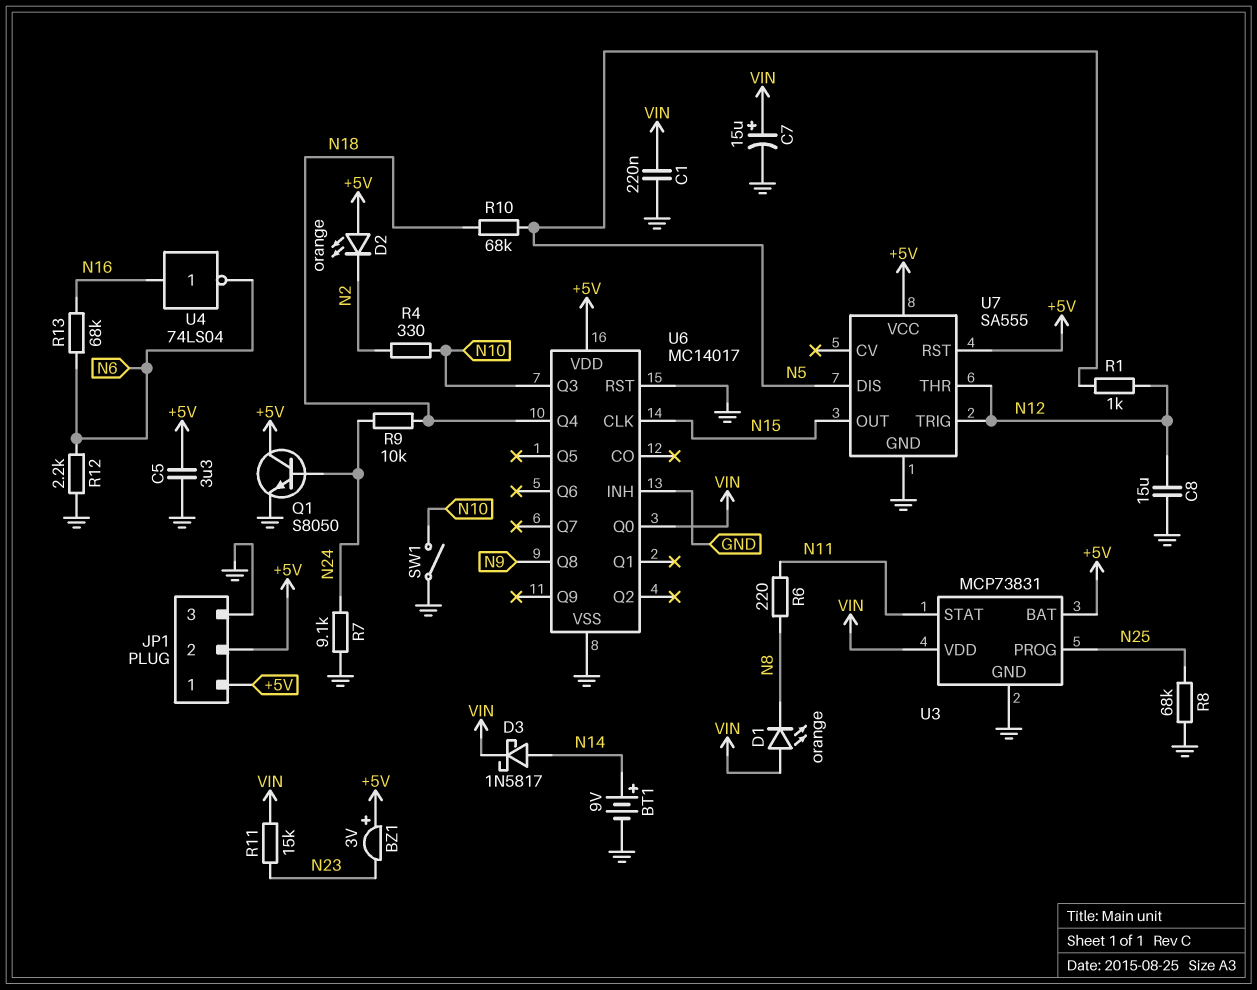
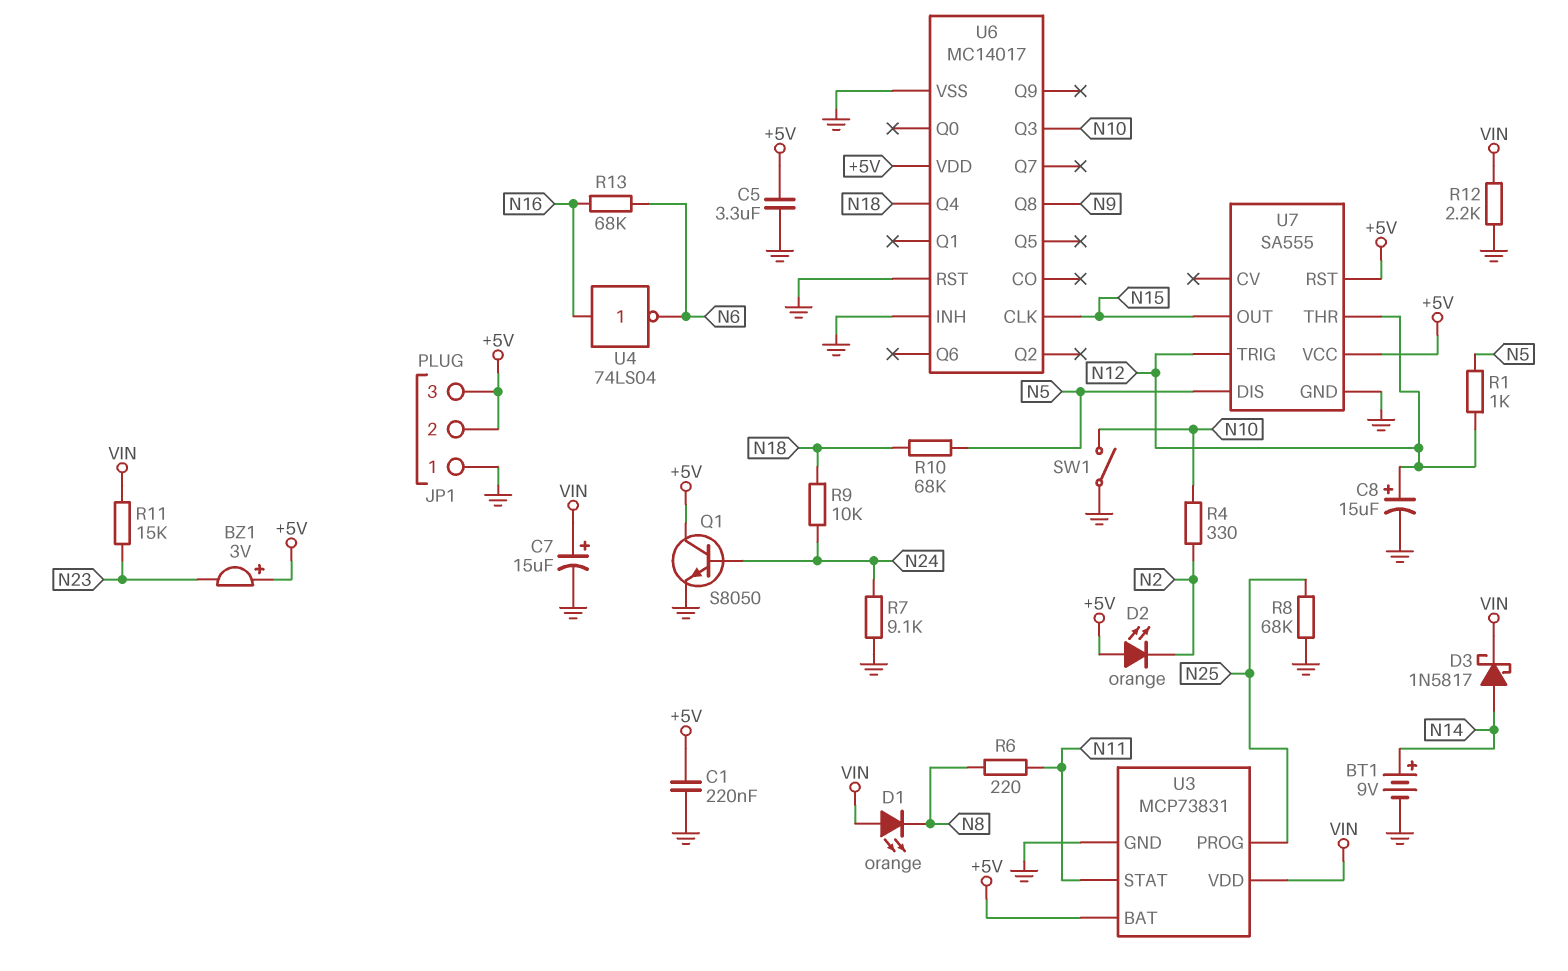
C1: 220nF (GND, VIN) -> 220nF (+5V, GND)
C8: 15uF (GND, N12) -> 15uF (plus N12, minus GND)
JP1 pin 1: +5V -> GND
JP1 pin 3: GND -> +5V
R12: 2.2k (GND, N6) -> 2.2k (GND, VIN)
U6 pin Q0: VIN -> none

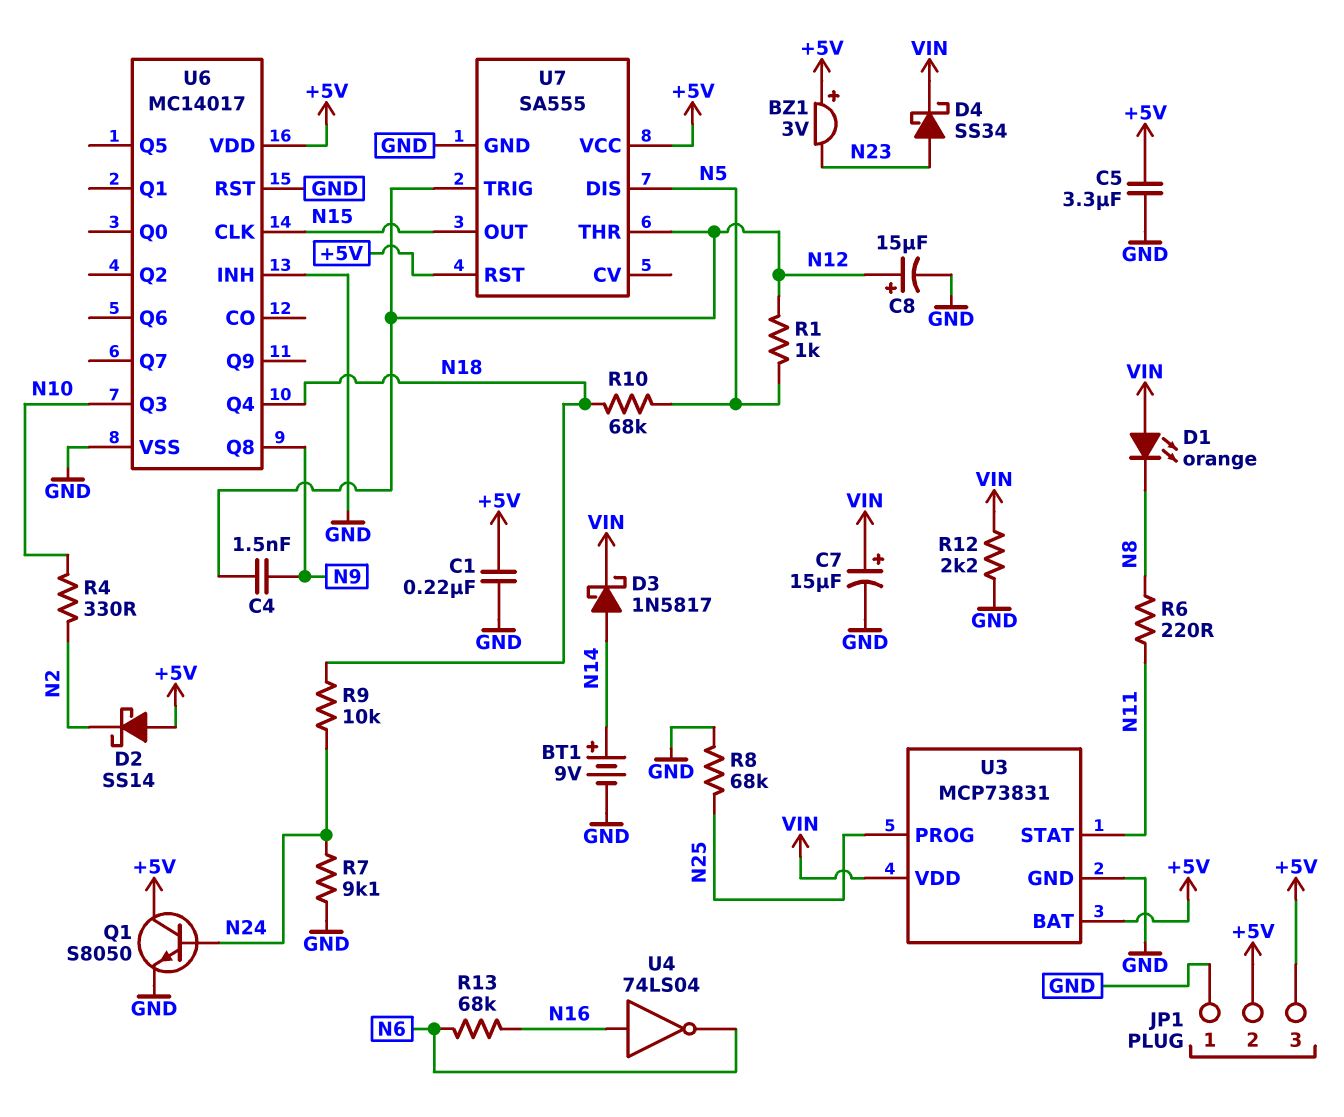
C4: none -> 1.5nF (N9, N12)
D2: LED orange (A +5V, K N2) -> schottky SS14 (A +5V, K N2)
D4: none -> schottky SS34 (A N23, K VIN)
R11: 15k (N23, VIN) -> none
SW1: switch (GND, N10) -> none

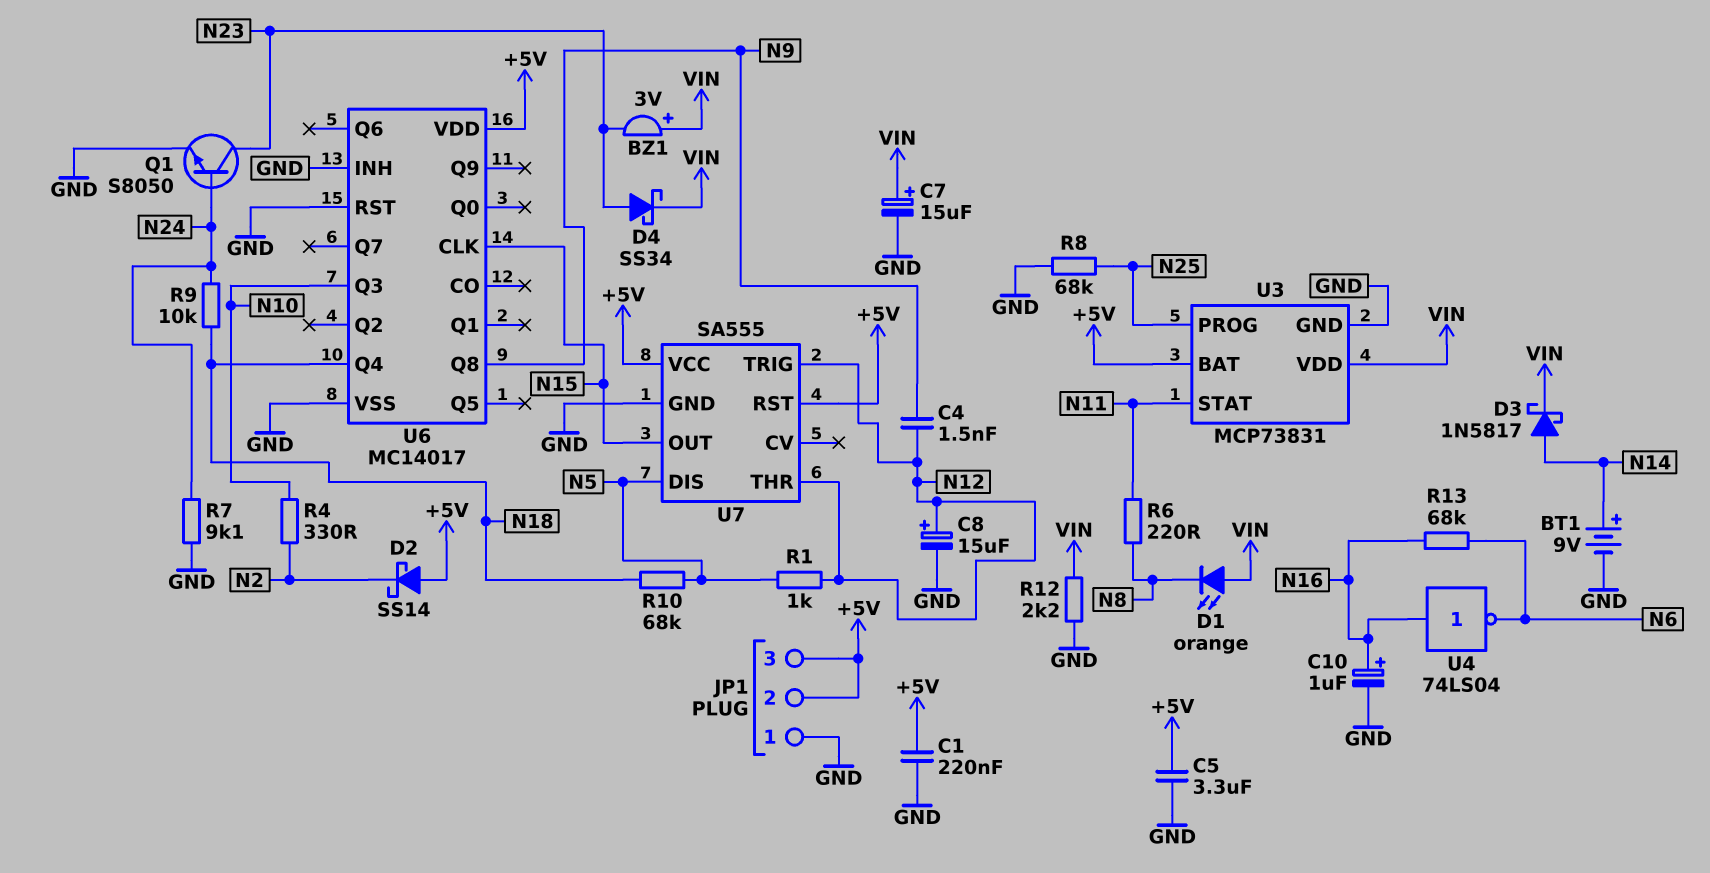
BZ1: buzzer 3V (plus +5V, minus N23) -> buzzer 3V (plus VIN, minus N23)
C10: none -> 1uF (plus N16, minus GND)
Q1: NPN S8050 (B N24, C +5V, E GND) -> NPN S8050 (B N24, C N23, E GND)

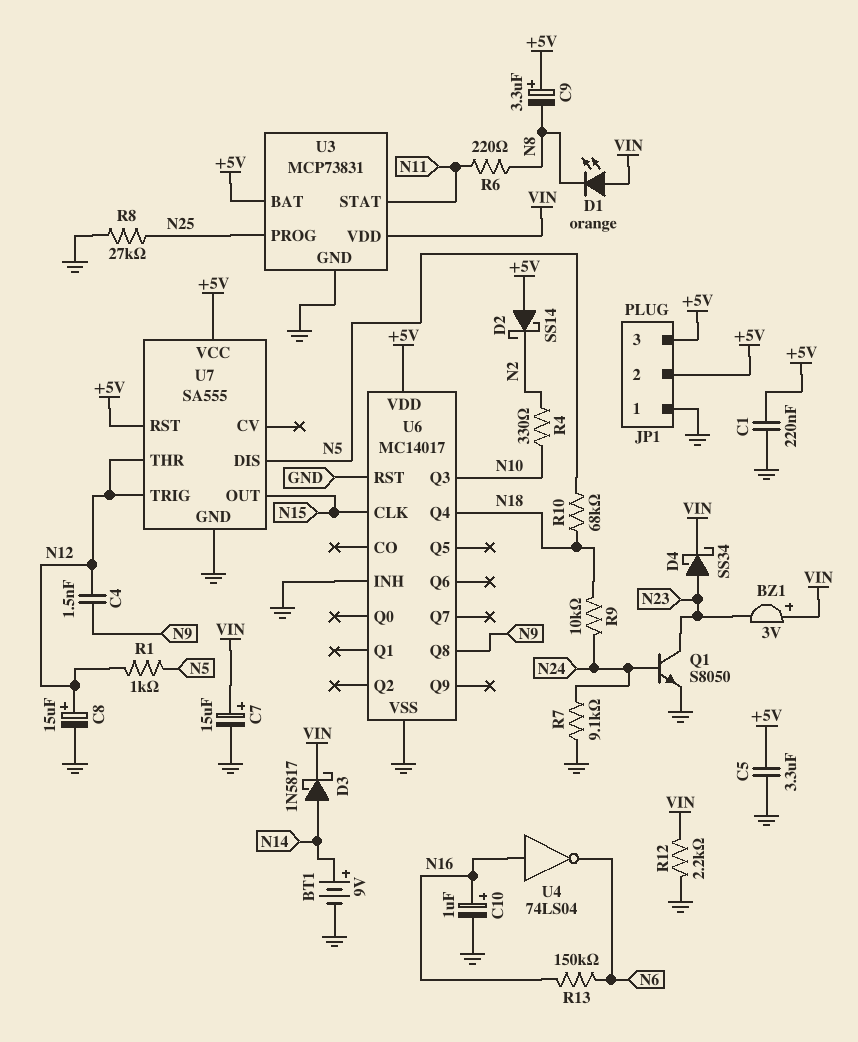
C9: none -> 3.3uF (plus +5V, minus N8)
R8: 68k (GND, N25) -> 27k (GND, N25)
R13: 68k (N6, N16) -> 150k (N6, N16)

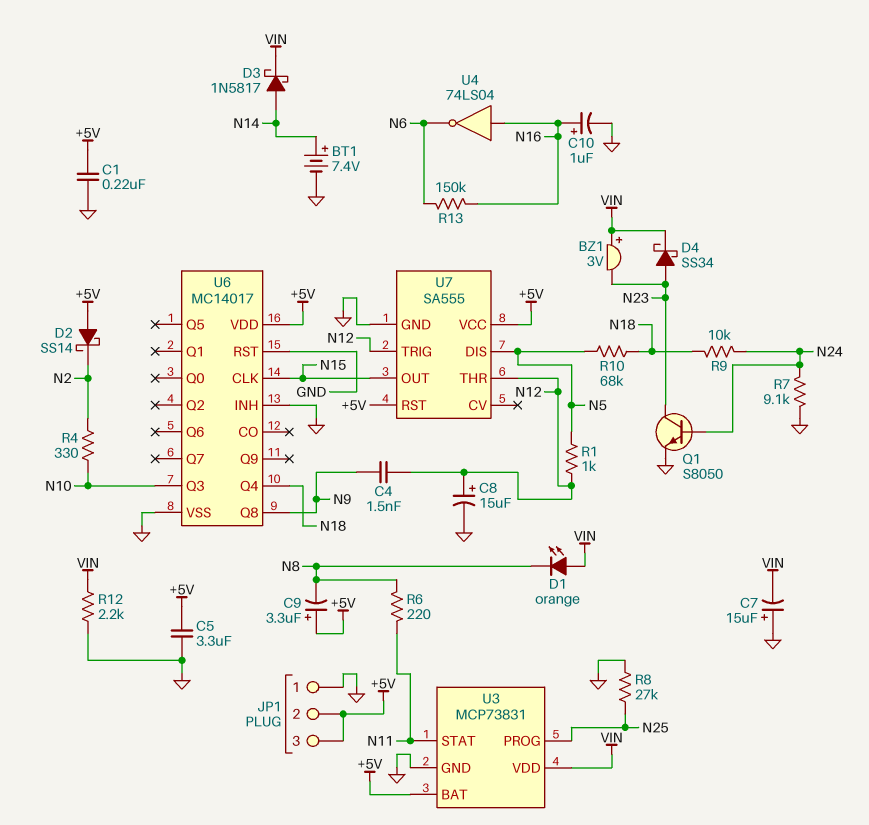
BT1: 9V (plus N14, minus GND) -> 7.4V (plus N14, minus GND)
C7: 15uF (plus VIN, minus GND) -> 15uF (plus GND, minus VIN)

